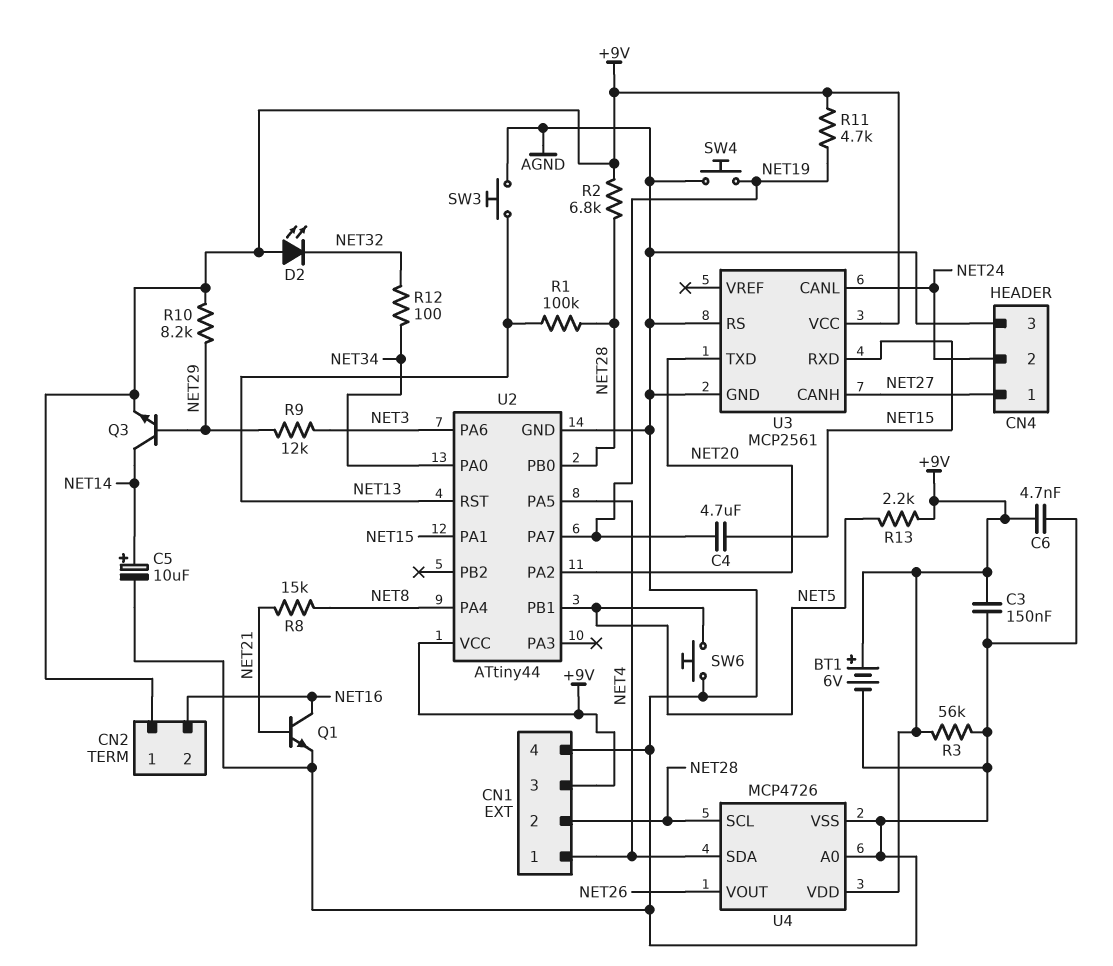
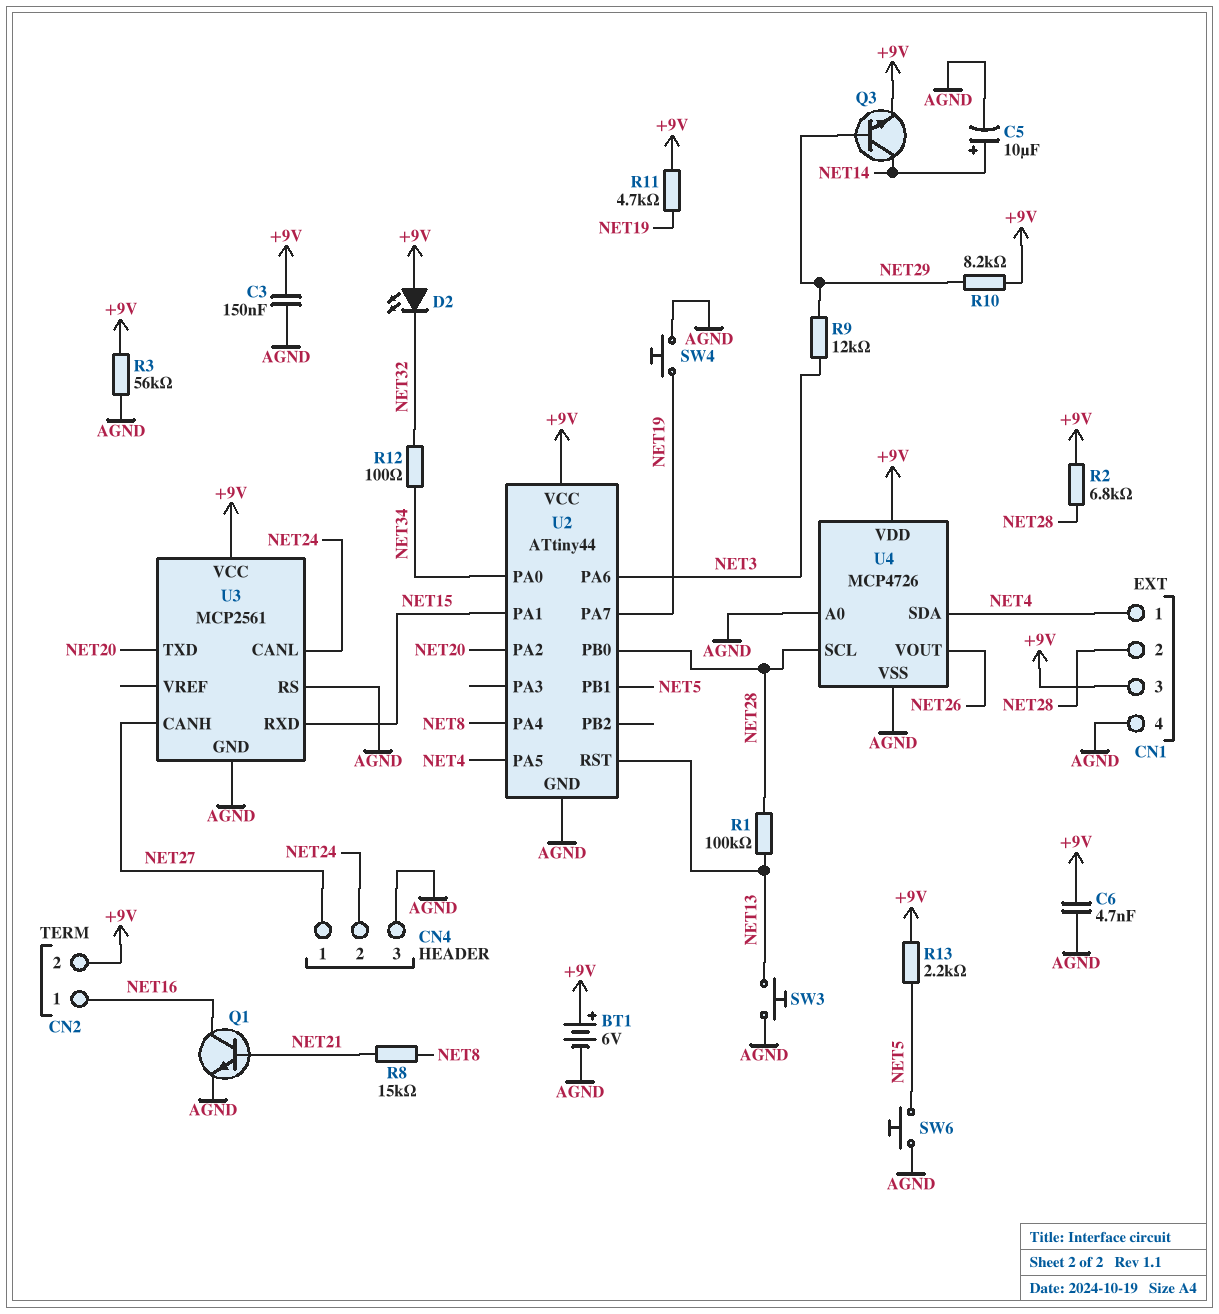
C4: 4.7uF (NET15, NET19) -> none
CN2 pin 1: +9V -> NET16
CN2 pin 2: NET16 -> +9V

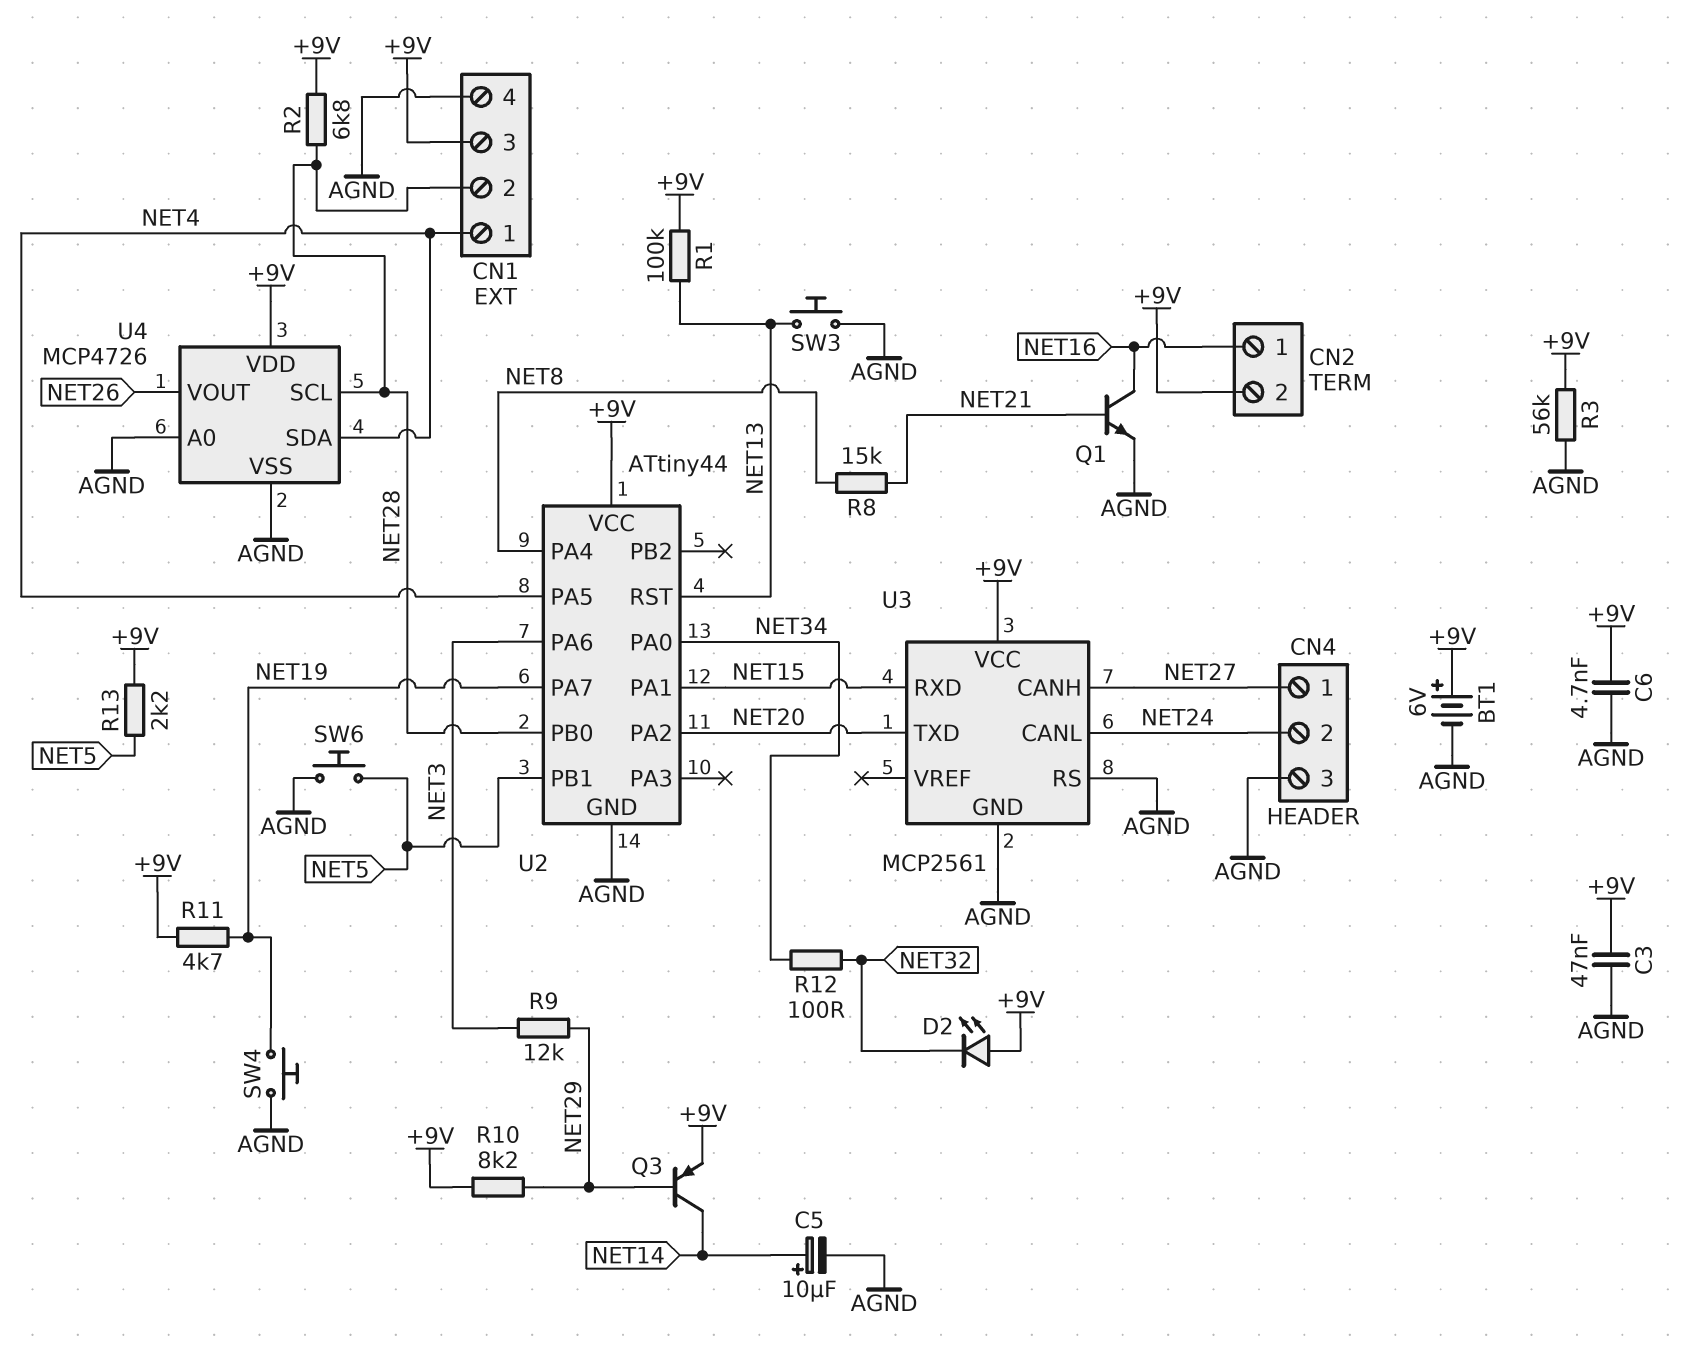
C3: 150nF (+9V, AGND) -> 47nF (+9V, AGND)
Q3: NPN (B NET29, C NET14, E +9V) -> PNP (B NET29, C NET14, E +9V)
R1: 100k (NET13, NET28) -> 100k (+9V, NET13)

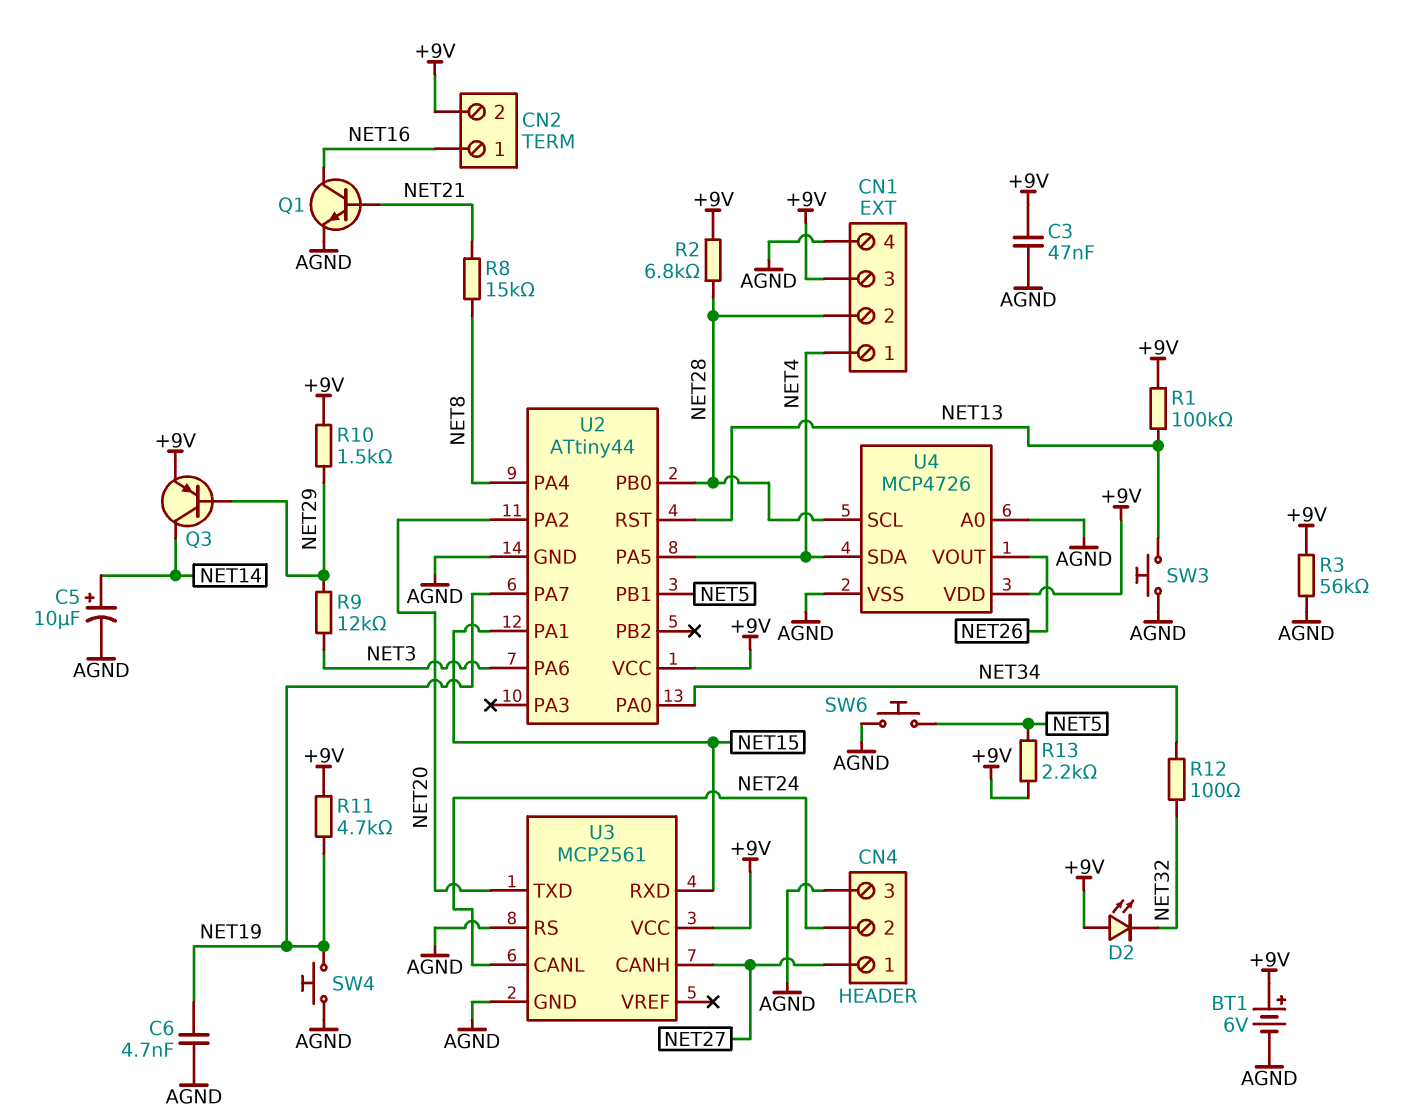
C6: 4.7nF (+9V, AGND) -> 4.7nF (AGND, NET19)
R10: 8.2k (+9V, NET29) -> 1.5k (+9V, NET29)

